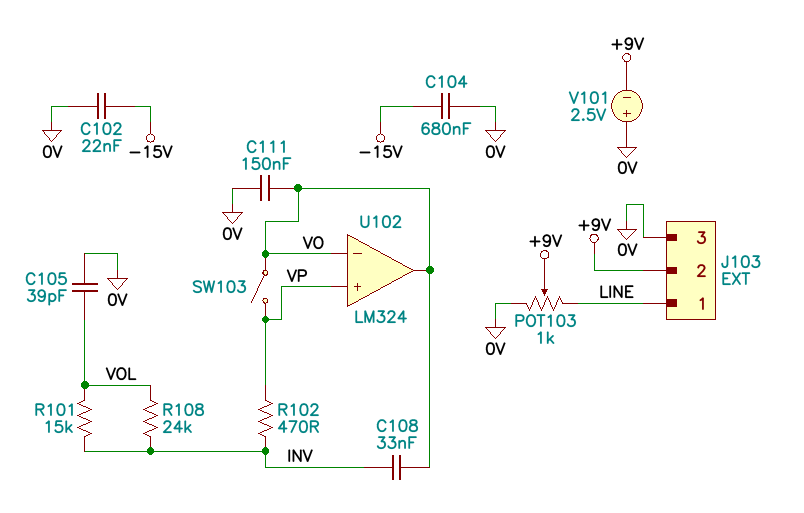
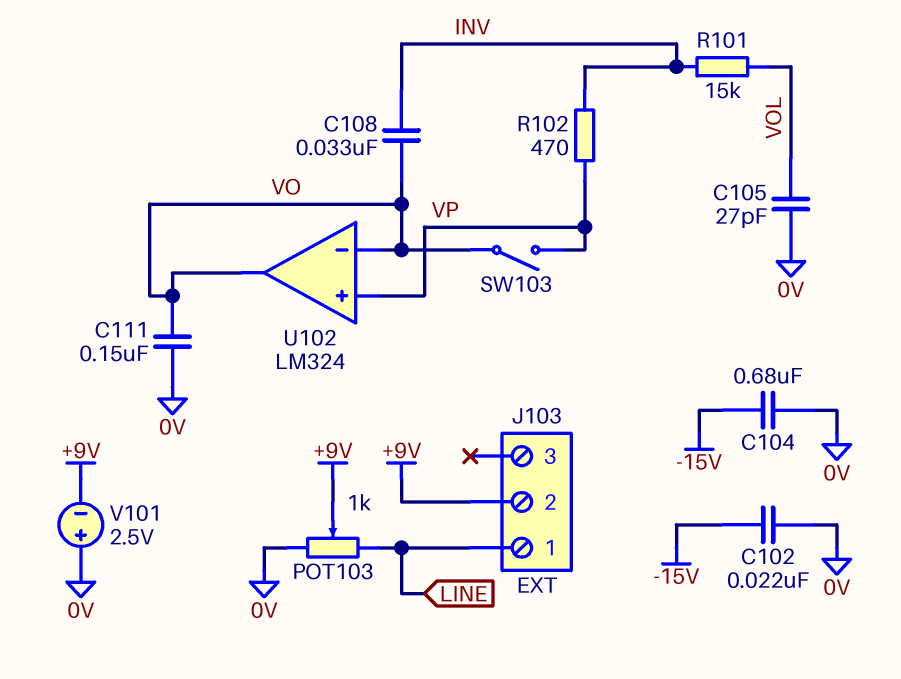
C105: 39pF (0V, VOL) -> 27pF (0V, VOL)
J103 pin 3: 0V -> none
R108: 24k (INV, VOL) -> none

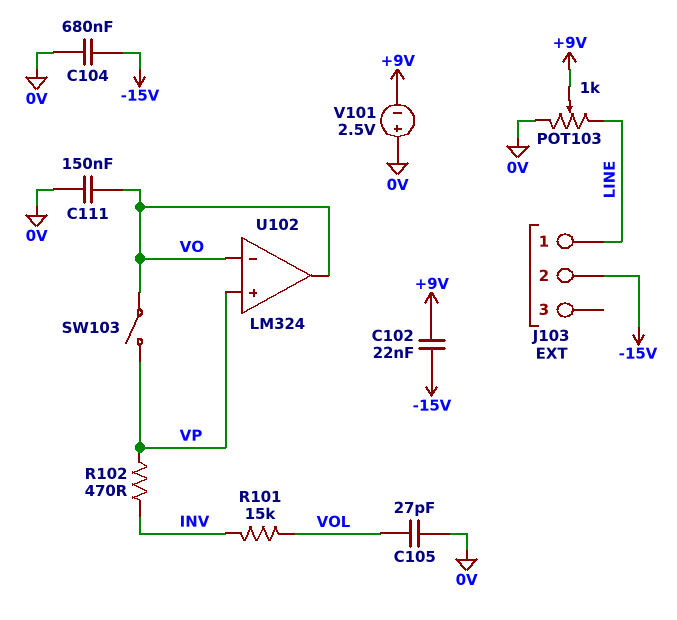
C102: 22nF (-15V, 0V) -> 22nF (+9V, -15V)
C108: 33nF (INV, VO) -> none
J103 pin 2: +9V -> -15V

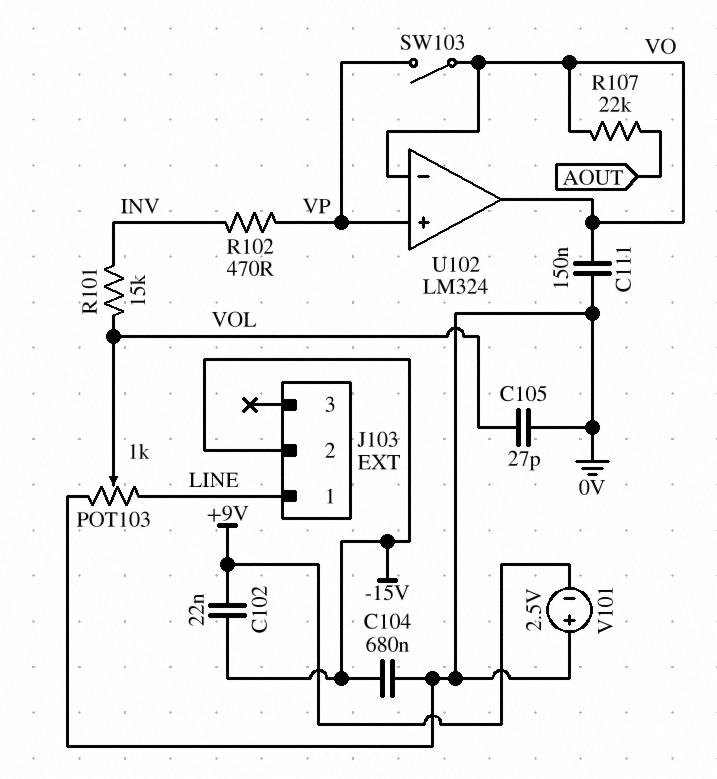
POT103: 1k (0V, LINE, wiper +9V) -> 1k (0V, LINE, wiper VOL)
R107: none -> 22k (AOUT, VO)

